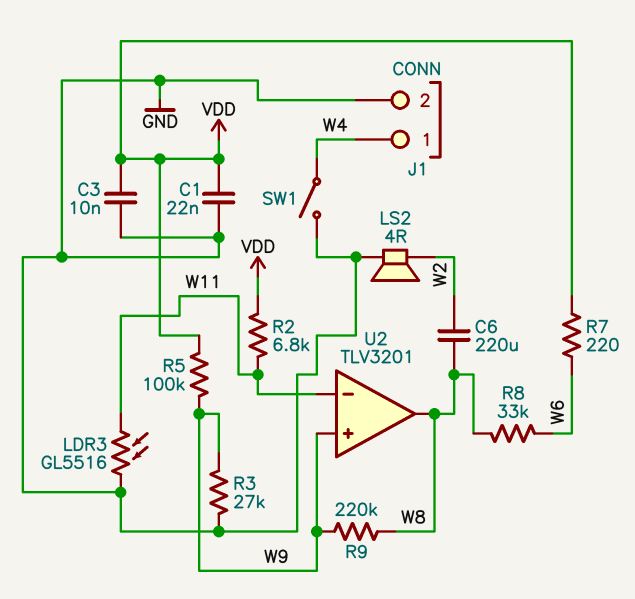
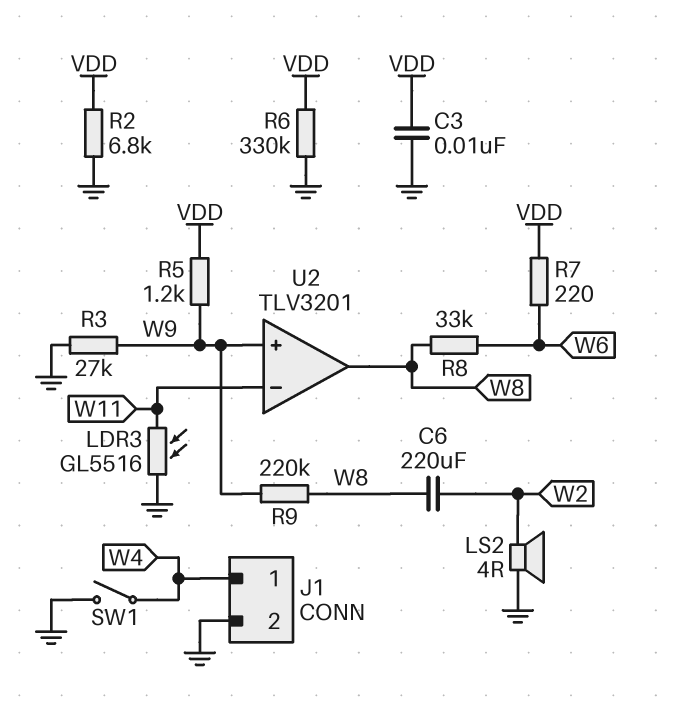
C1: 22nF (GND, VDD) -> none
R2: 6.8k (VDD, W11) -> 6.8k (GND, VDD)
R5: 100k (VDD, W9) -> 1.2k (VDD, W9)
R6: none -> 330k (GND, VDD)

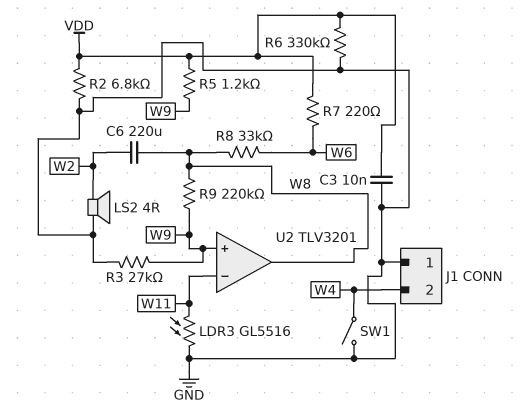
J1 pin 1: W4 -> GND
J1 pin 2: GND -> W4

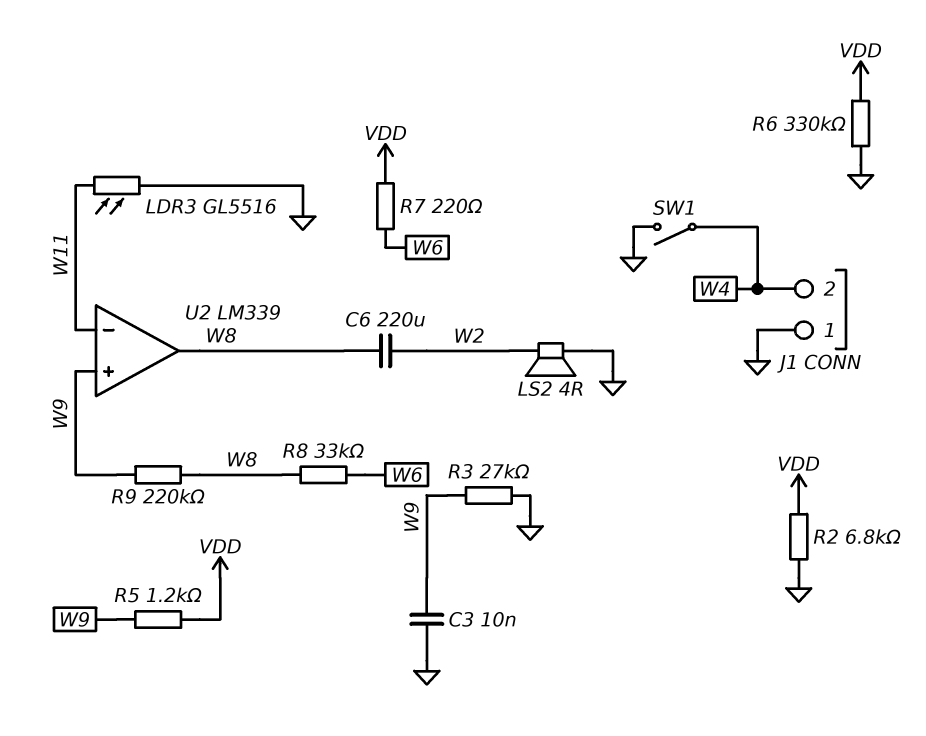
C3: 10nF (GND, VDD) -> 10nF (GND, W9)
U2: TLV3201 -> LM339

